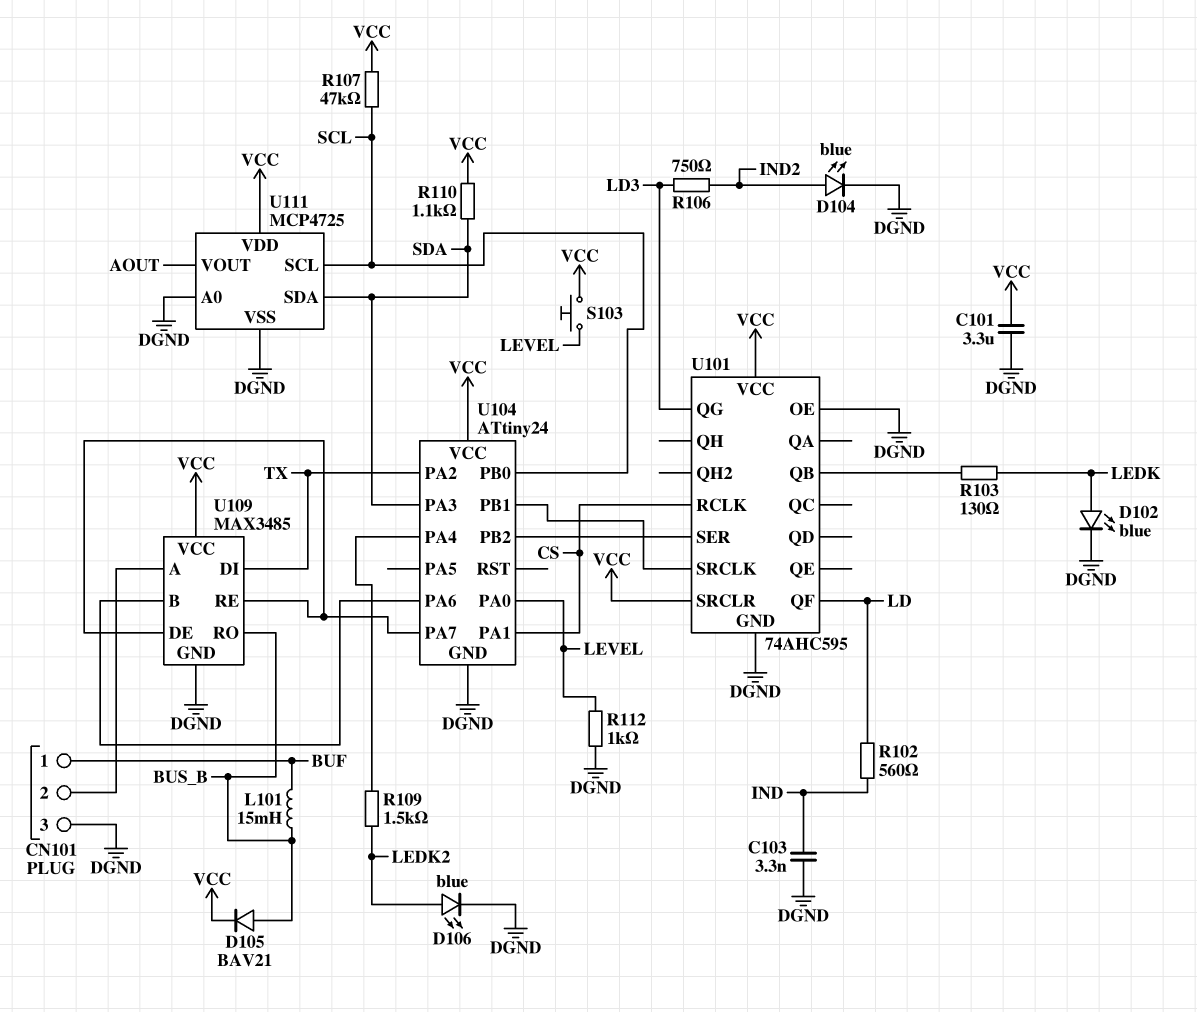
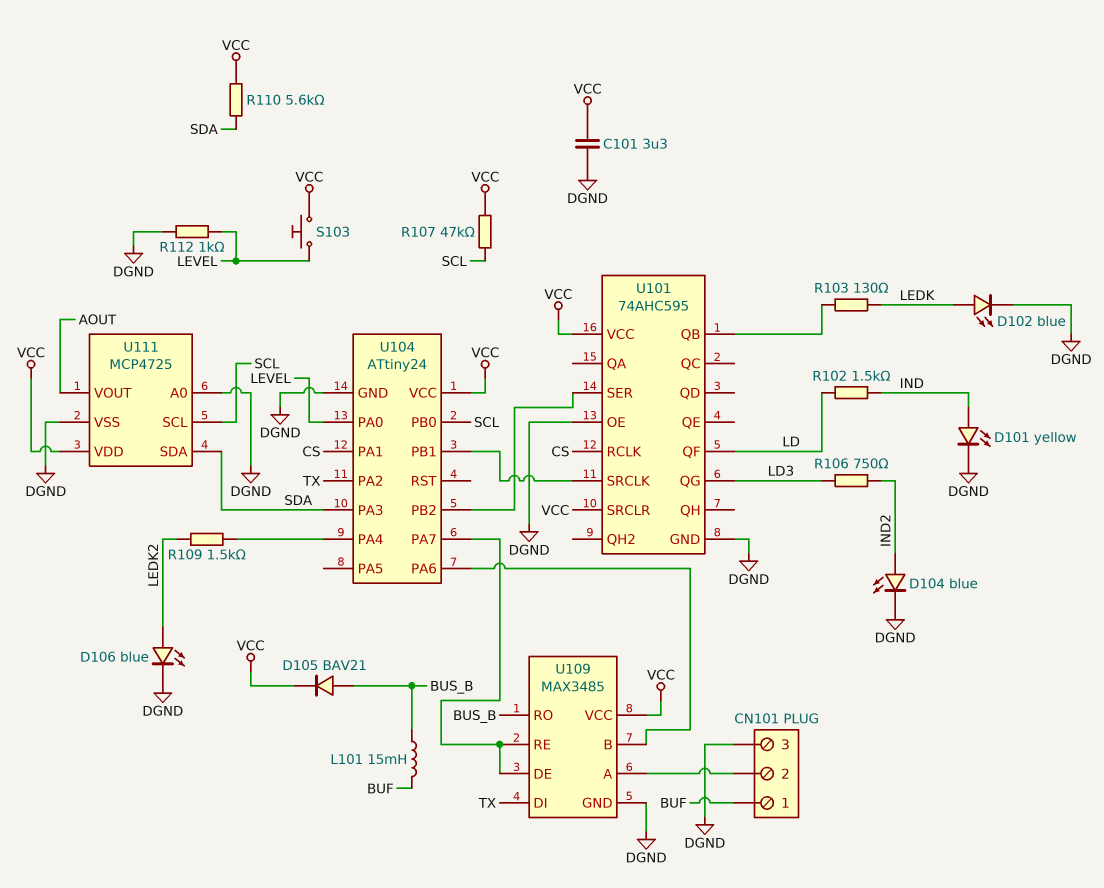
C103: 3.3nF (DGND, IND) -> none
D101: none -> LED yellow (A IND, K DGND)
R102: 560 (IND, LD) -> 1.5k (IND, LD)
R110: 1.1k (SDA, VCC) -> 5.6k (SDA, VCC)

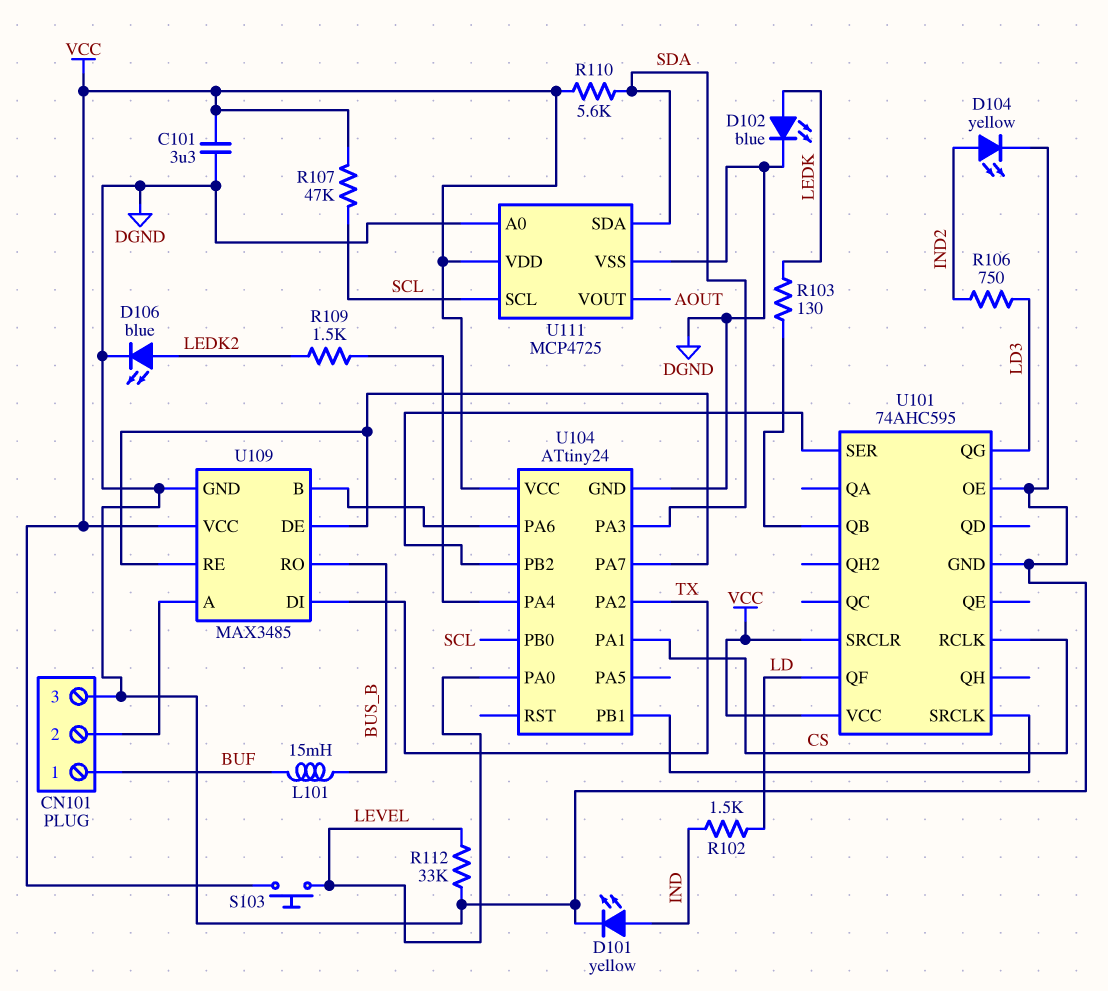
D104: LED blue (A IND2, K DGND) -> LED yellow (A IND2, K DGND)
D105: diode BAV21 (A BUS_B, K VCC) -> none
R112: 1k (DGND, LEVEL) -> 33k (DGND, LEVEL)

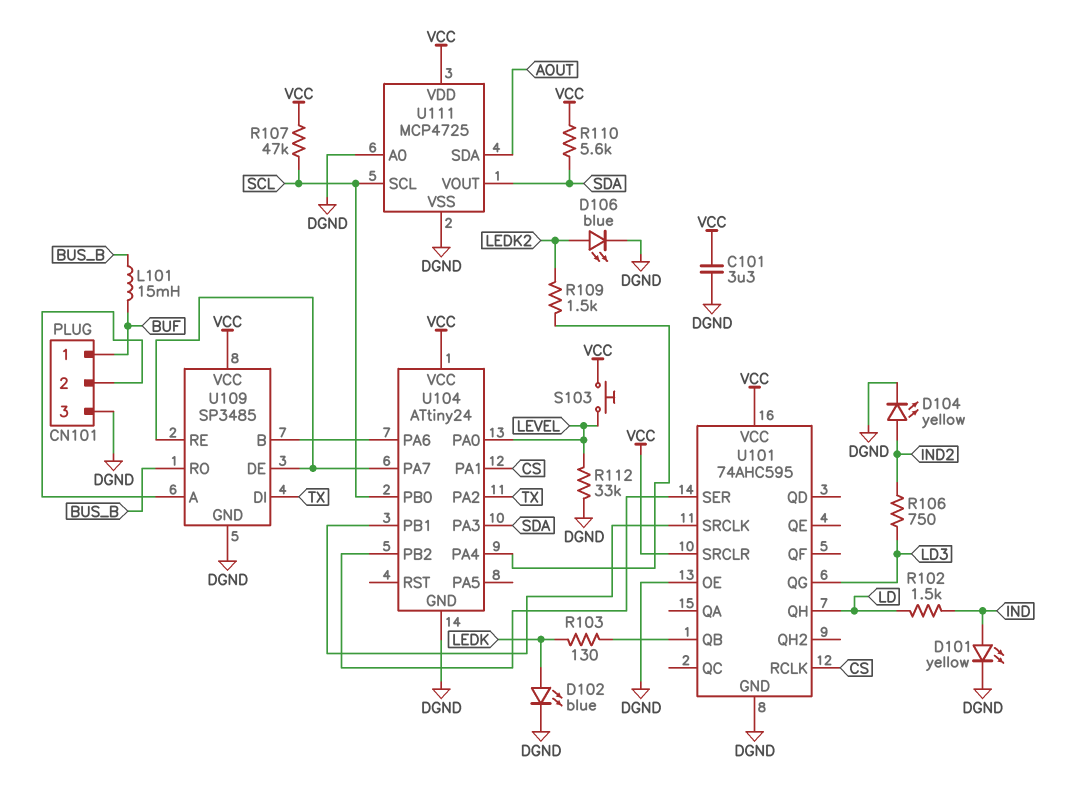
U101 pin QF: LD -> none
U101 pin QH: none -> LD
U109: MAX3485 -> SP3485
U111 pin SDA: SDA -> AOUT
U111 pin VOUT: AOUT -> SDA

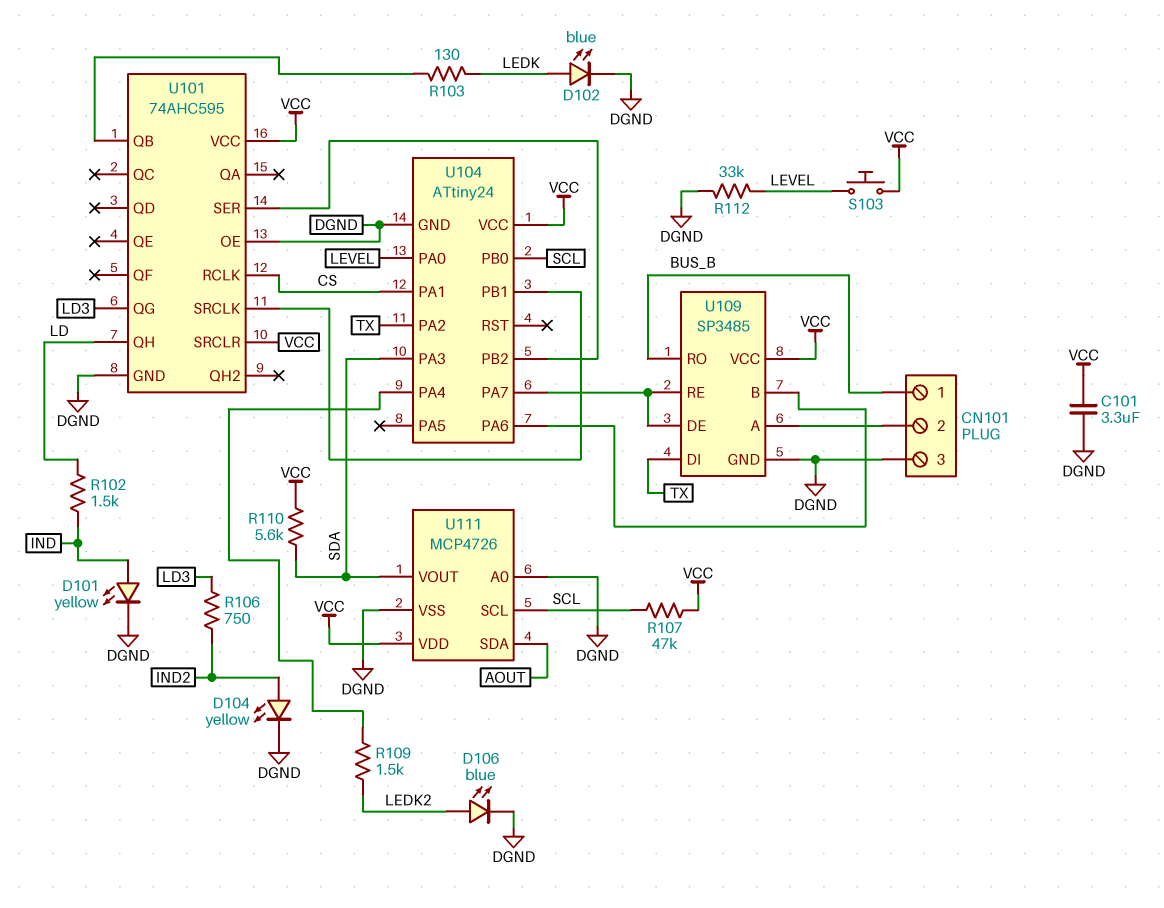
CN101 pin 1: BUF -> BUS_B
L101: 15mH (BUF, BUS_B) -> none
U111: MCP4725 -> MCP4726

